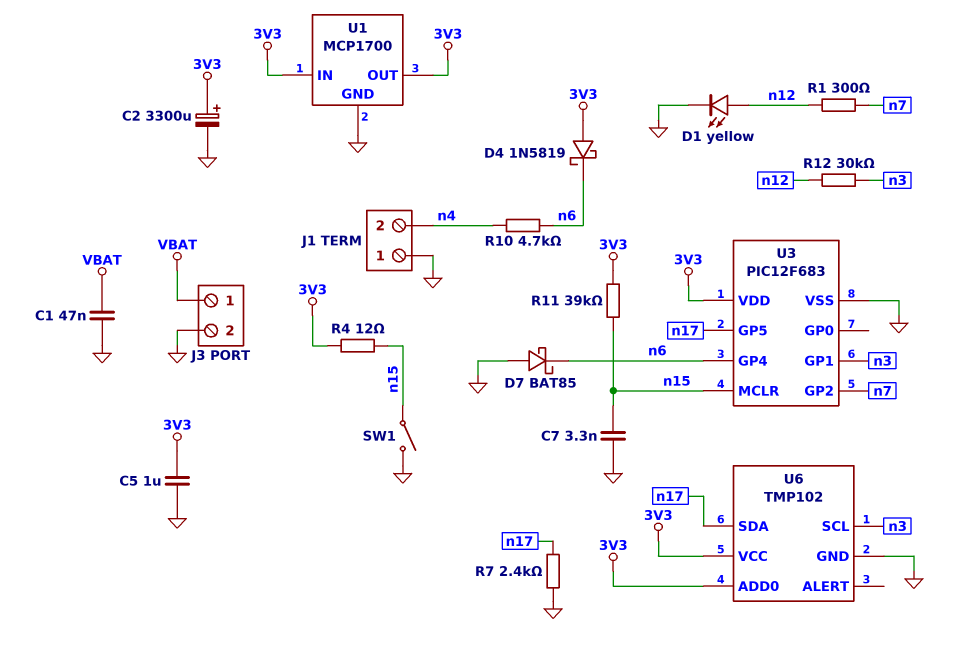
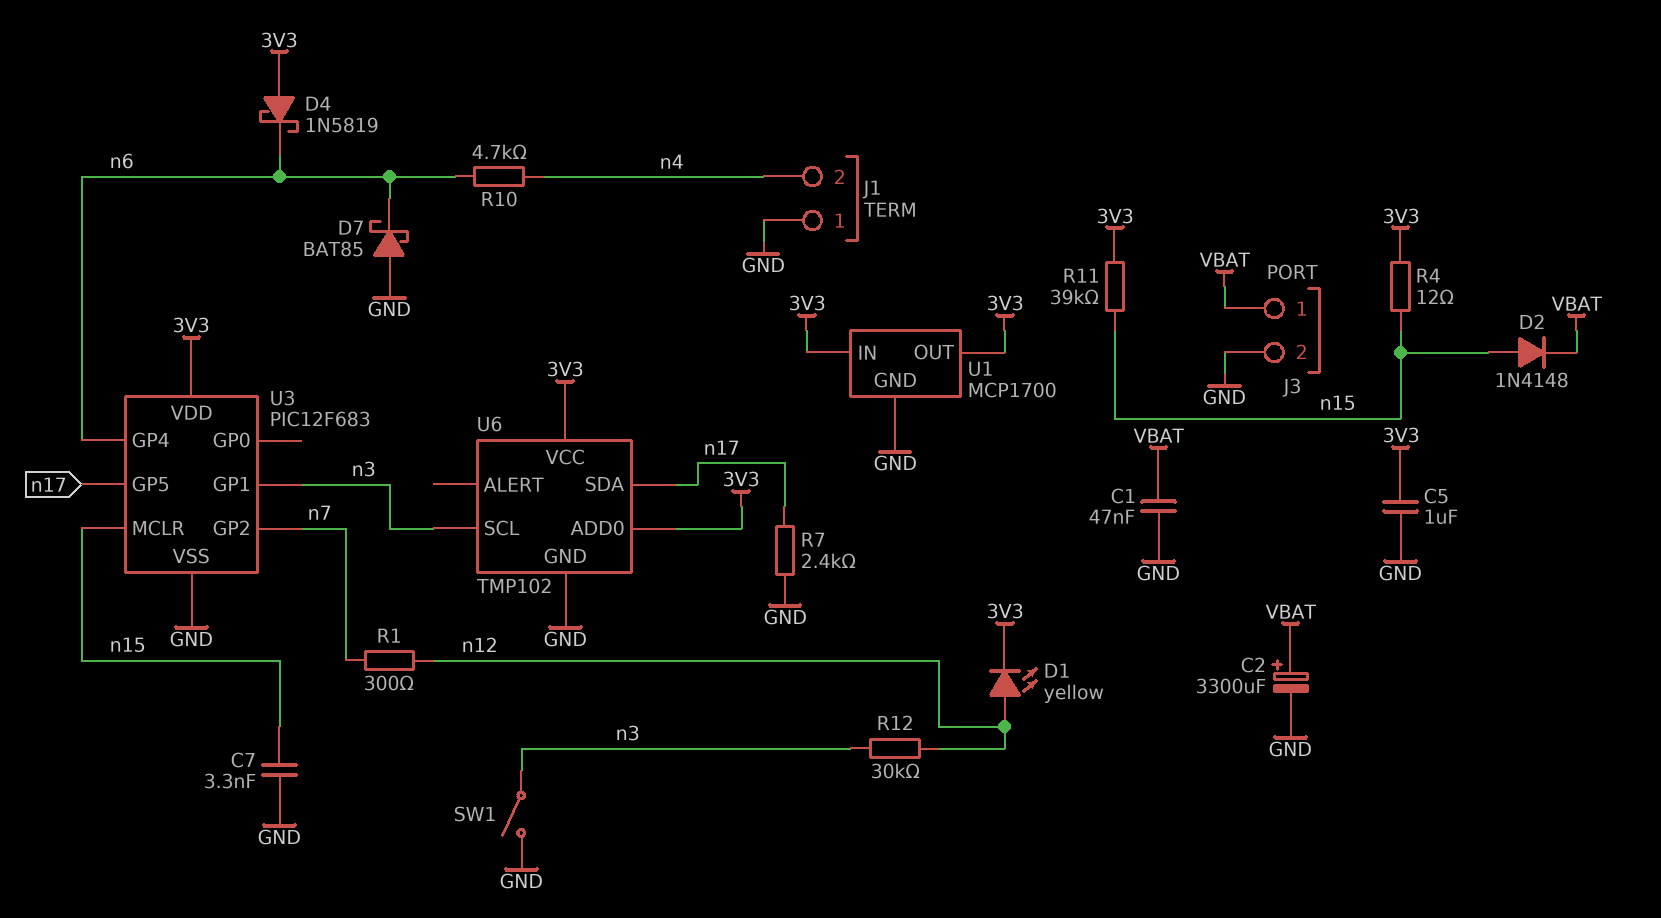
C2: 3300uF (plus 3V3, minus GND) -> 3300uF (plus VBAT, minus GND)
D1: LED yellow (A n12, K GND) -> LED yellow (A n12, K 3V3)
D2: none -> diode 1N4148 (A n15, K VBAT)
SW1: switch (GND, n15) -> switch (GND, n3)

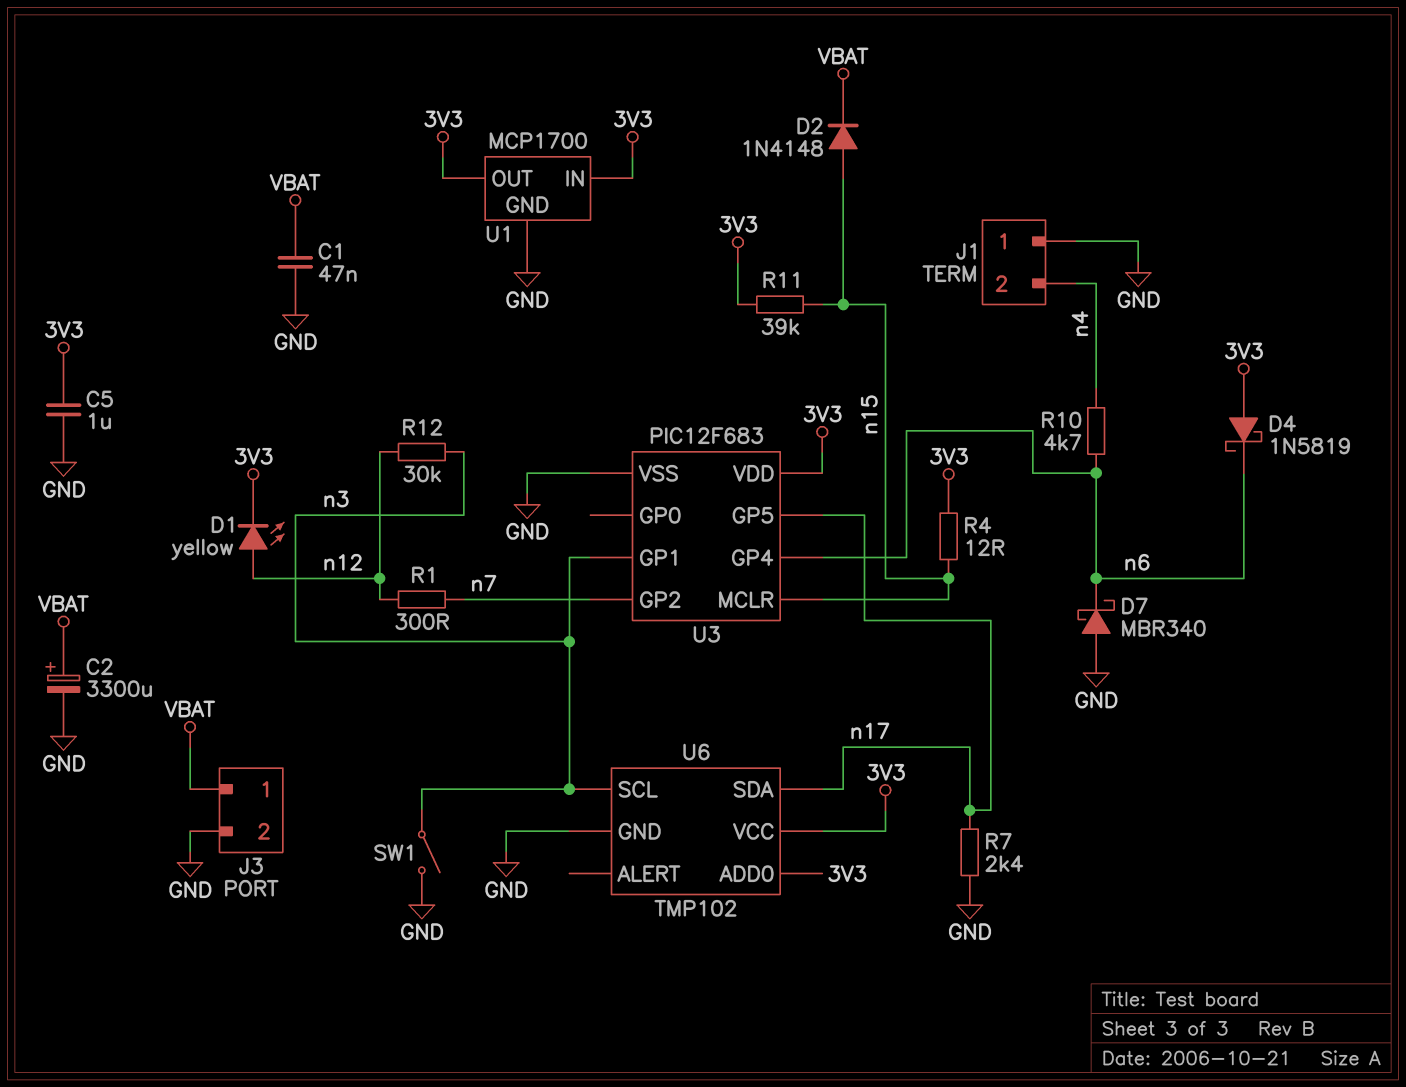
C7: 3.3nF (GND, n15) -> none
D7: schottky BAT85 (A GND, K n6) -> schottky MBR340 (A GND, K n6)

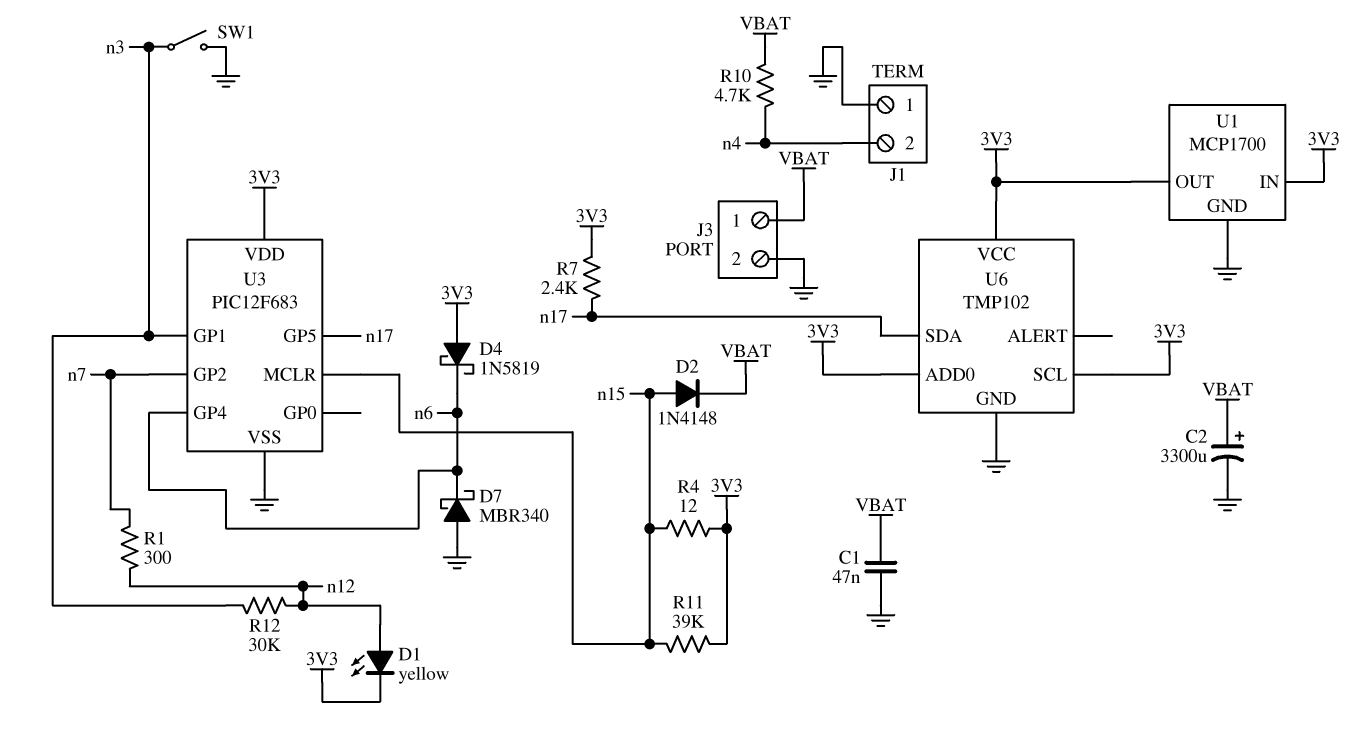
C5: 1uF (3V3, GND) -> none
R7: 2.4k (GND, n17) -> 2.4k (3V3, n17)
R10: 4.7k (n4, n6) -> 4.7k (VBAT, n4)
U6 pin SCL: n3 -> 3V3

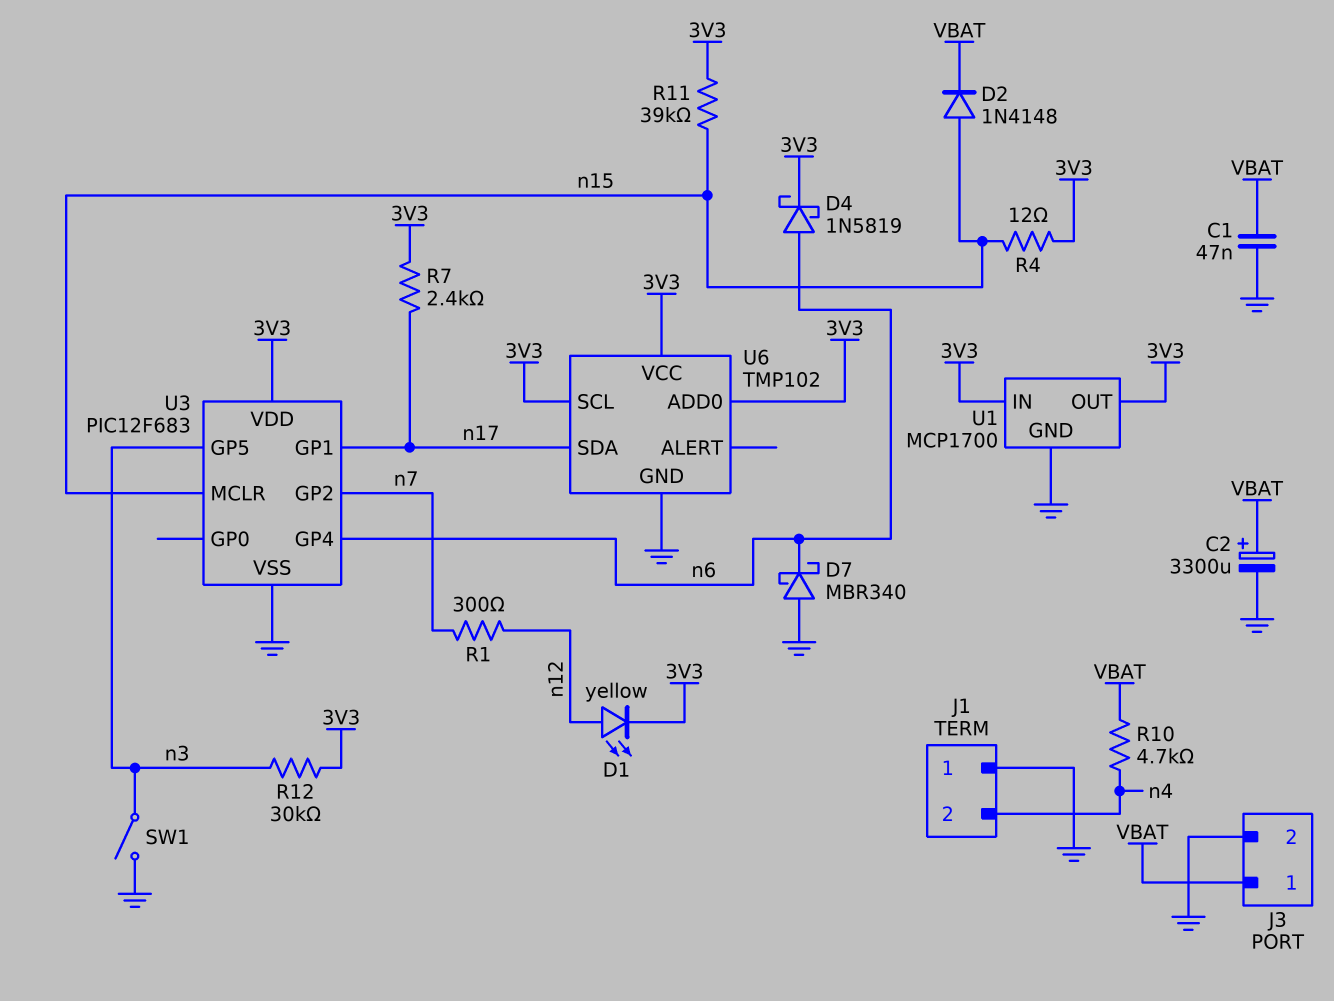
D4: schottky 1N5819 (A 3V3, K n6) -> schottky 1N5819 (A n6, K 3V3)
R12: 30k (n3, n12) -> 30k (3V3, n3)
U3 pin GP1: n3 -> n17
U3 pin GP5: n17 -> n3

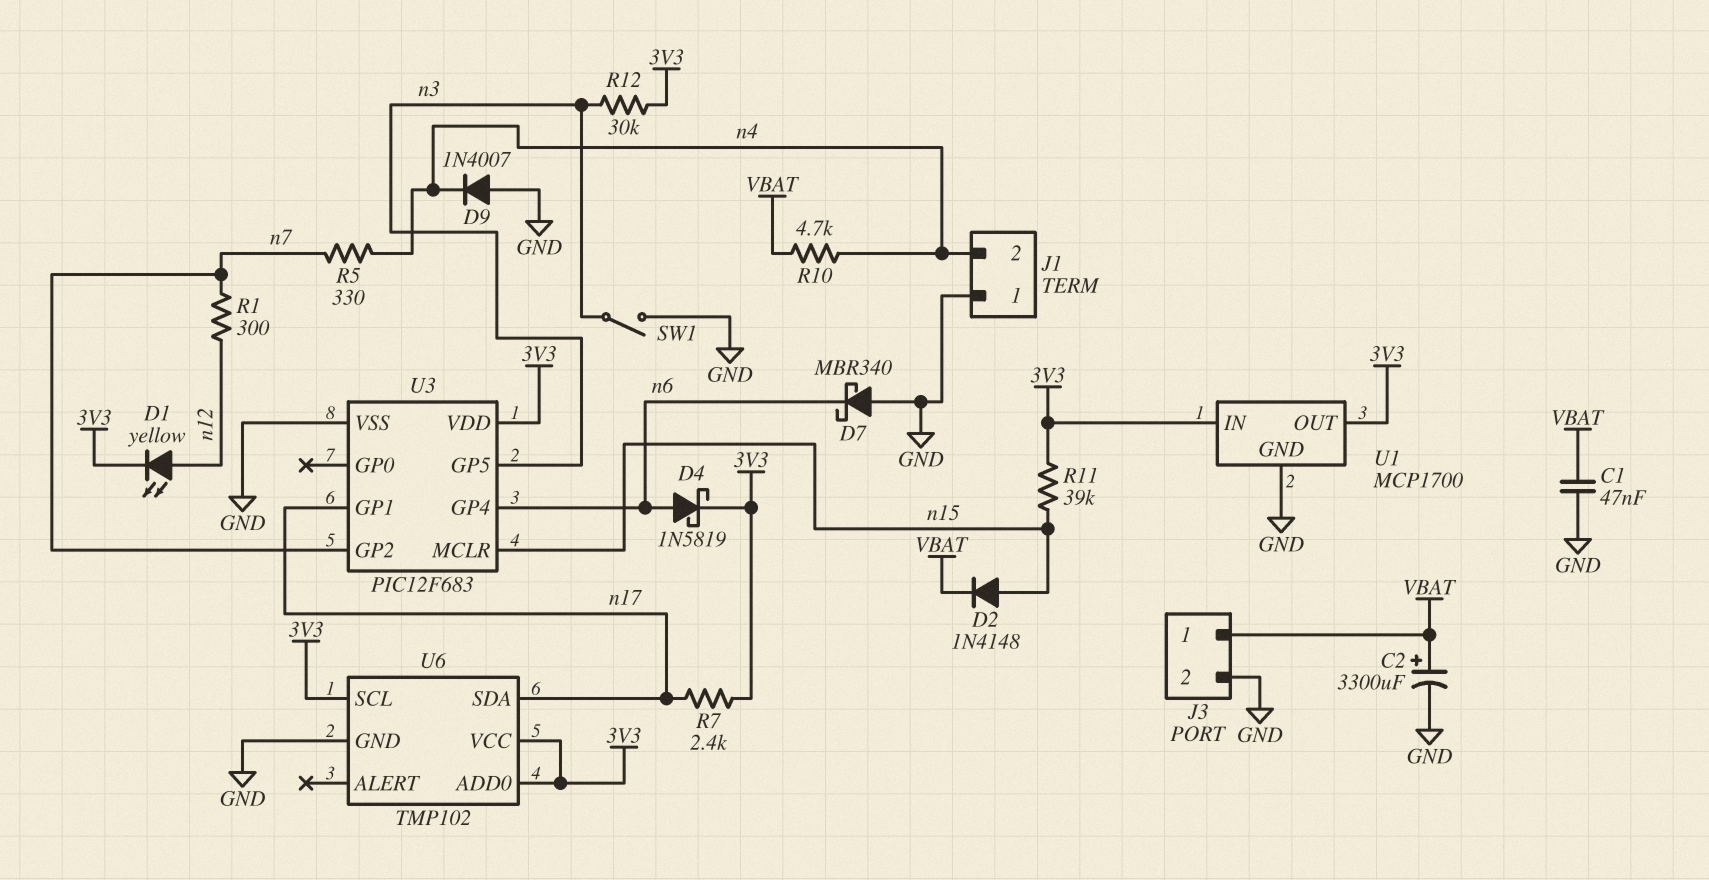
D9: none -> diode 1N4007 (A GND, K n4)
R4: 12 (3V3, n15) -> none
R5: none -> 330 (n4, n7)

